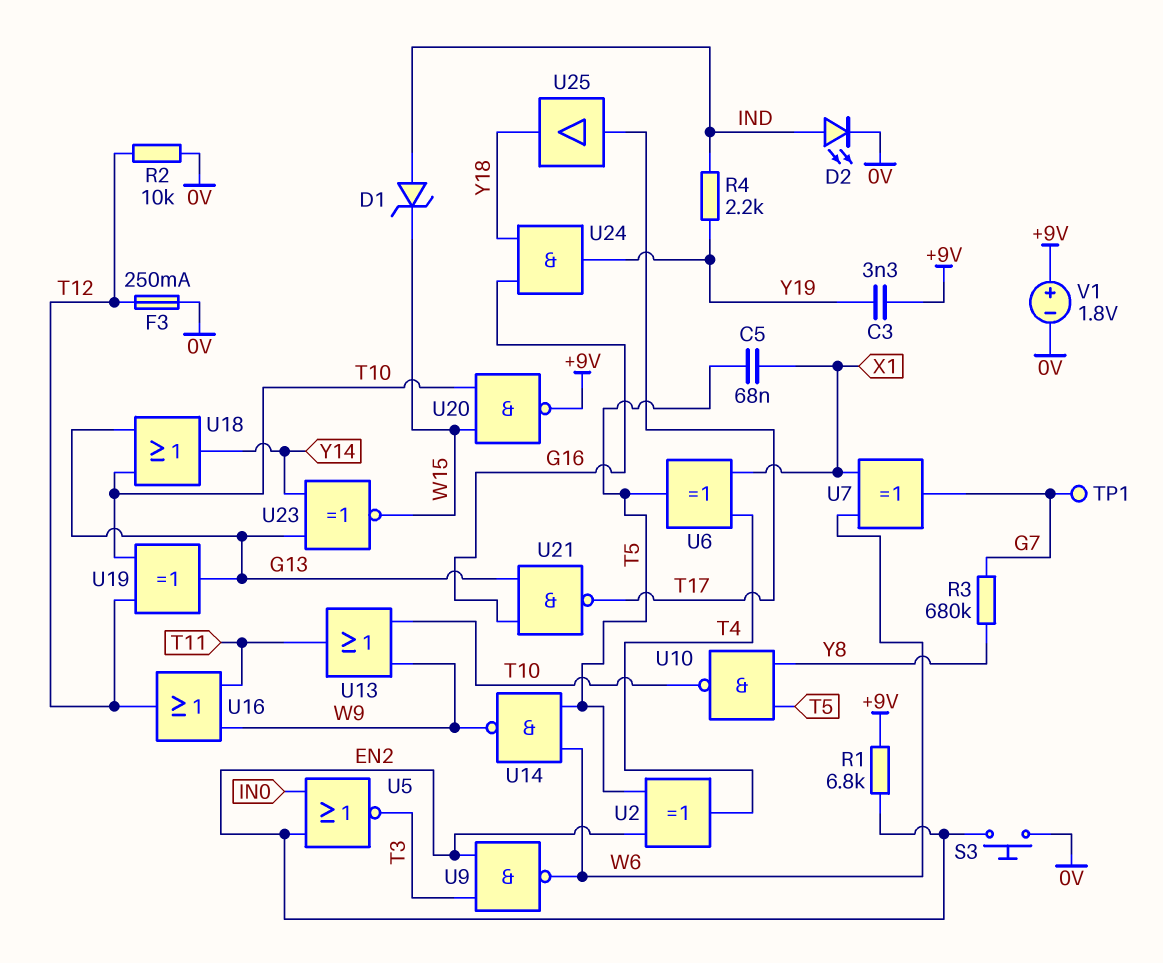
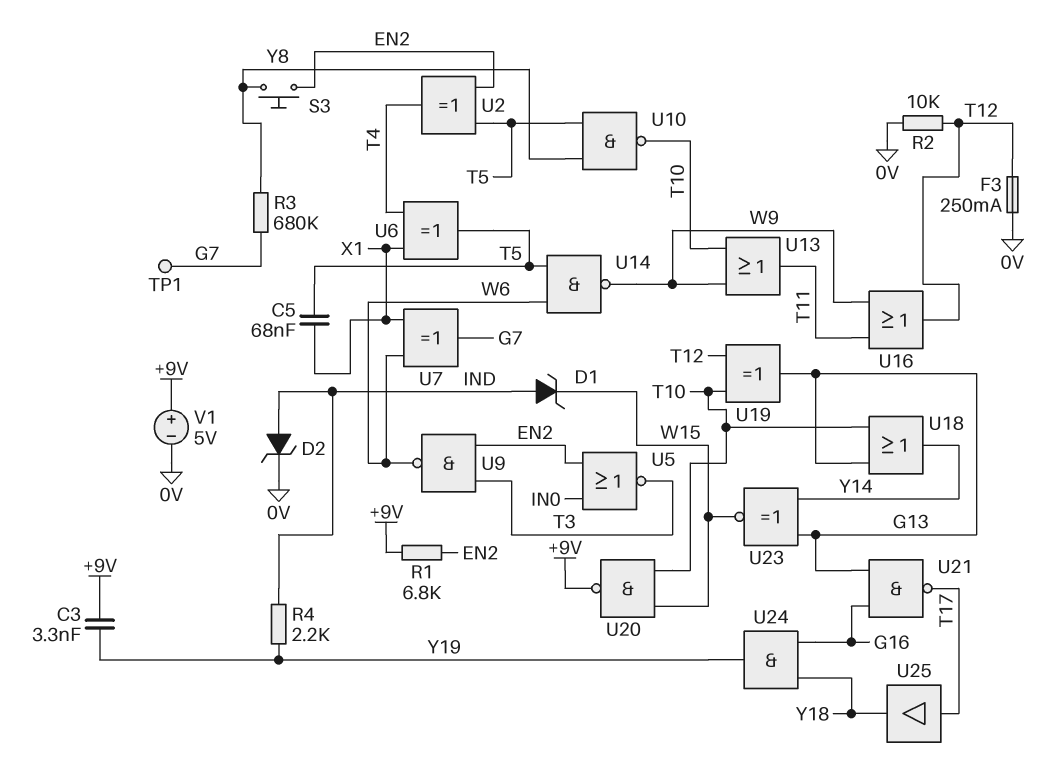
D2: LED (A IND, K 0V) -> zener (A IND, K 0V)
S3: button (0V, EN2) -> button (EN2, Y8)
V1: 1.8V (plus +9V, minus 0V) -> 5V (plus +9V, minus 0V)

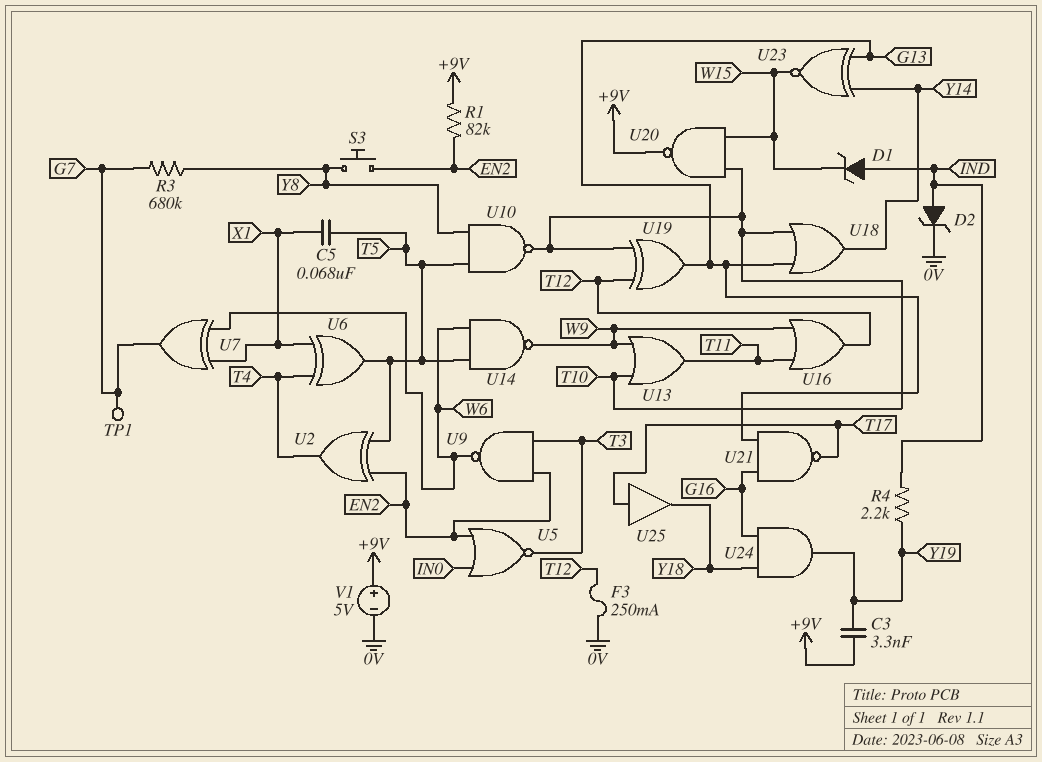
R1: 6.8k (+9V, EN2) -> 82k (+9V, EN2)
R2: 10k (0V, T12) -> none

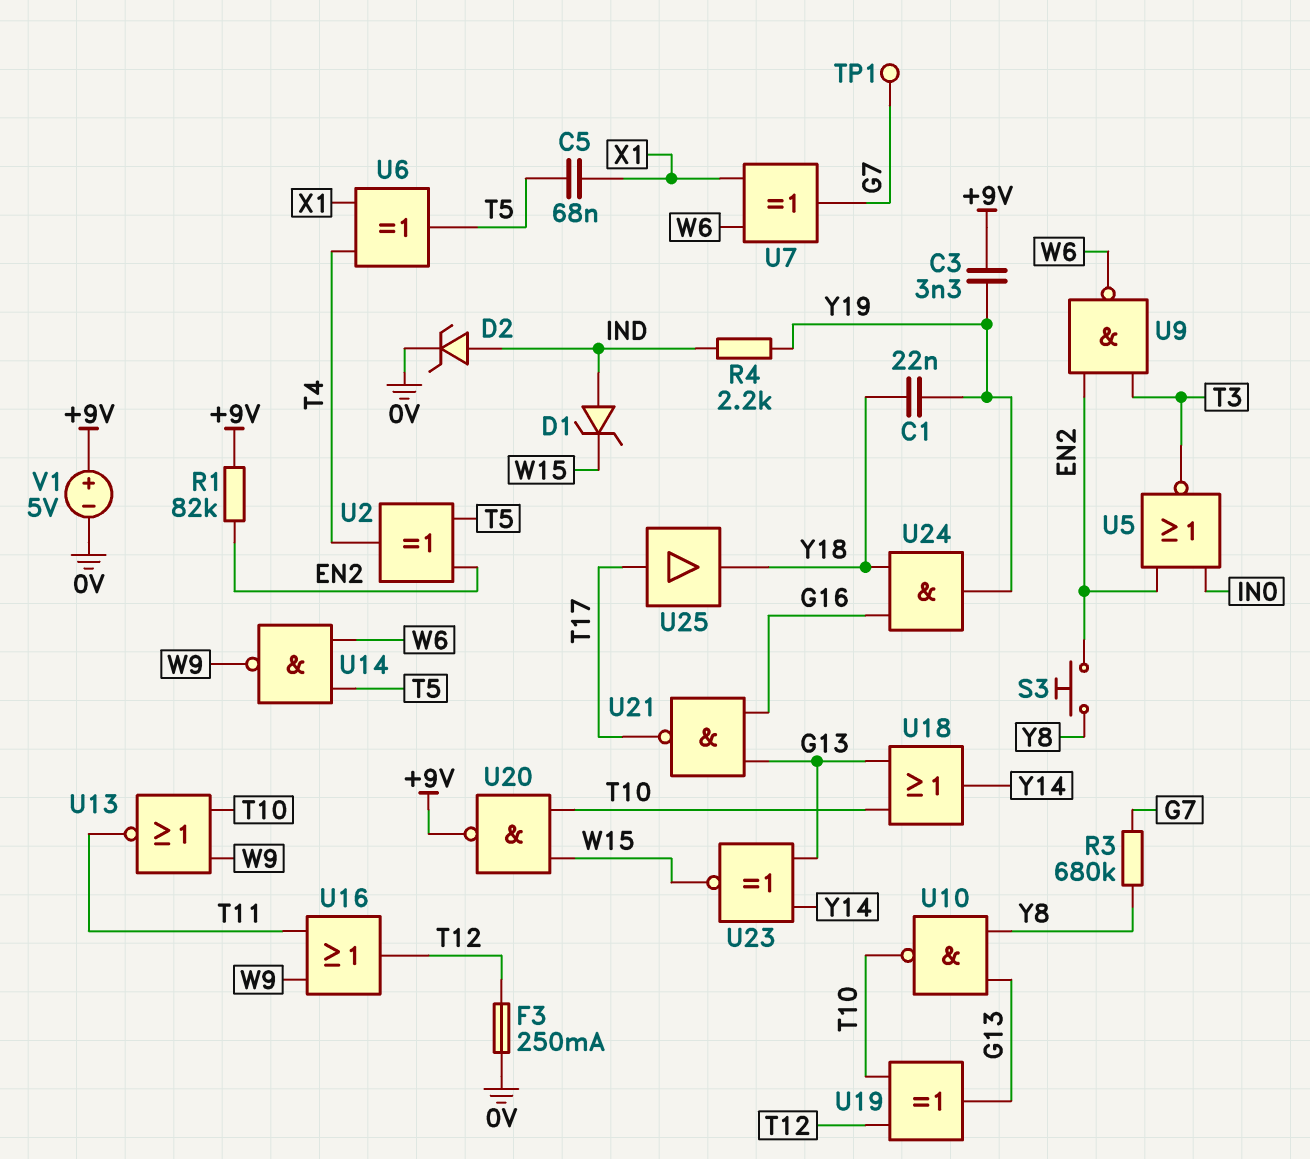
C1: none -> 22nF (Y18, Y19)
U10: NAND (in T5, in Y8, out T10) -> NAND (in G13, in Y8, out T10)
U13: OR (in T10, in W9, out T11) -> NOR (in T10, in W9, out T11)

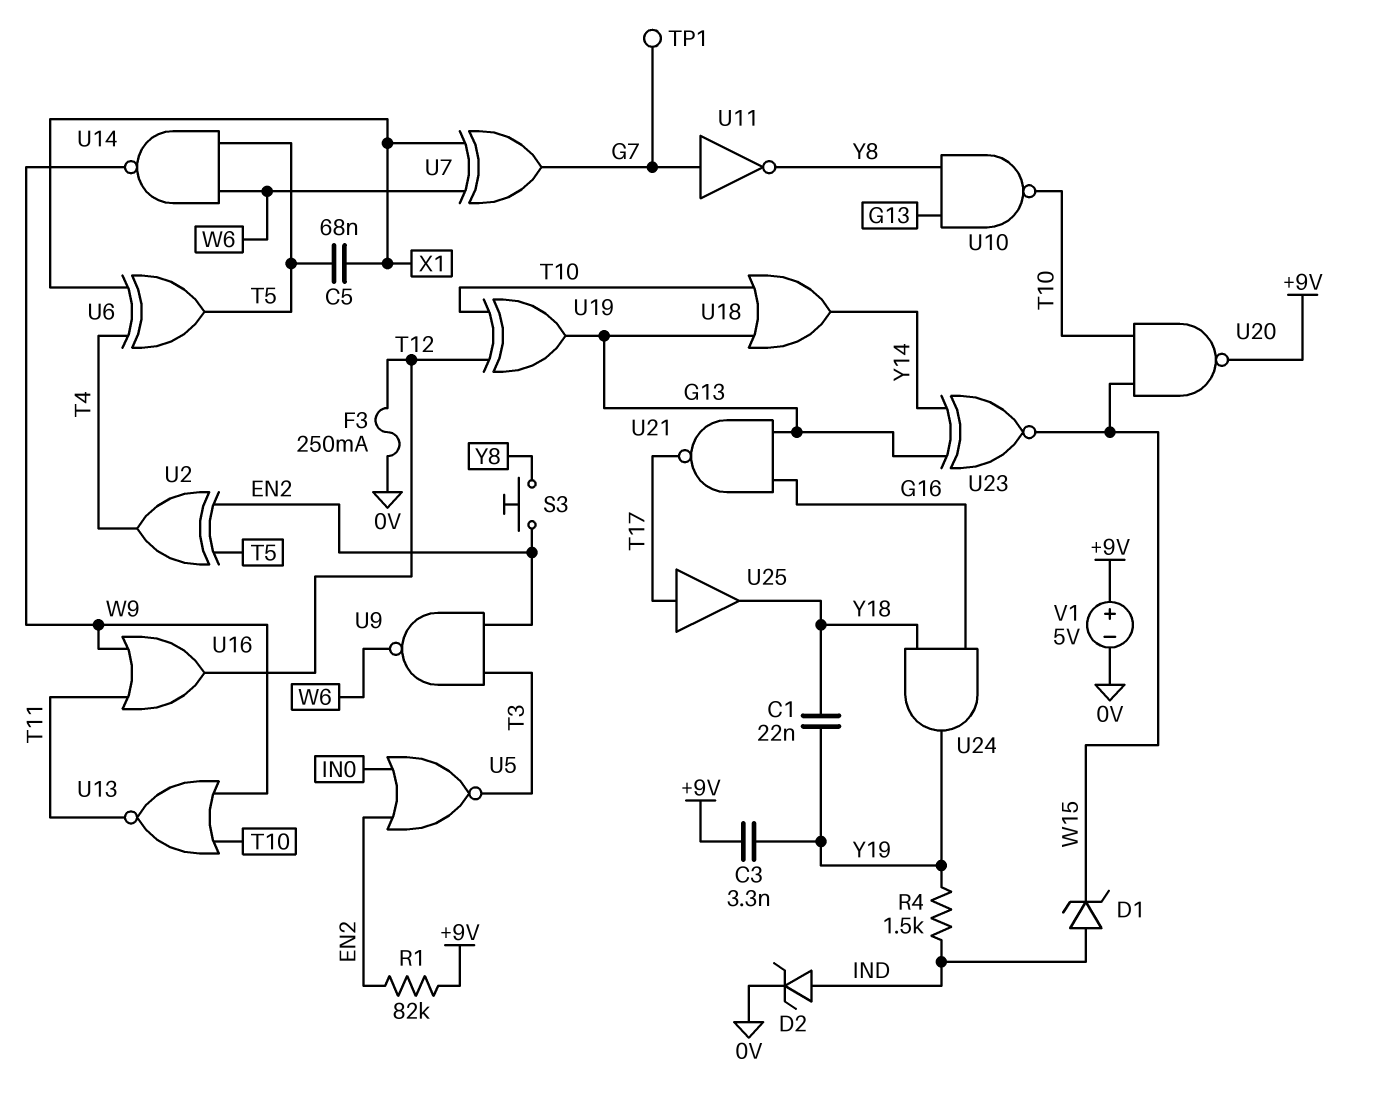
R3: 680k (G7, Y8) -> none
R4: 2.2k (IND, Y19) -> 1.5k (IND, Y19)
U11: none -> NOT (in G7, out Y8)

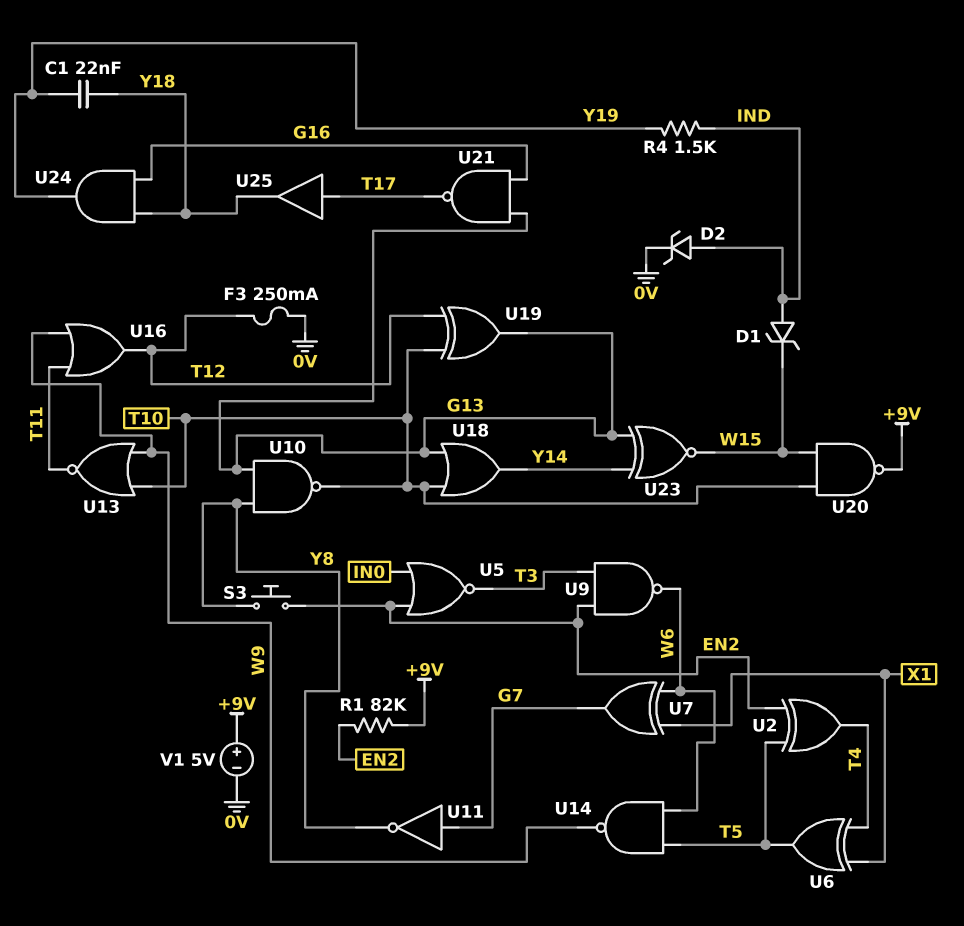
C3: 3.3nF (+9V, Y19) -> none
C5: 68nF (T5, X1) -> none
TP1: test point (G7) -> none

